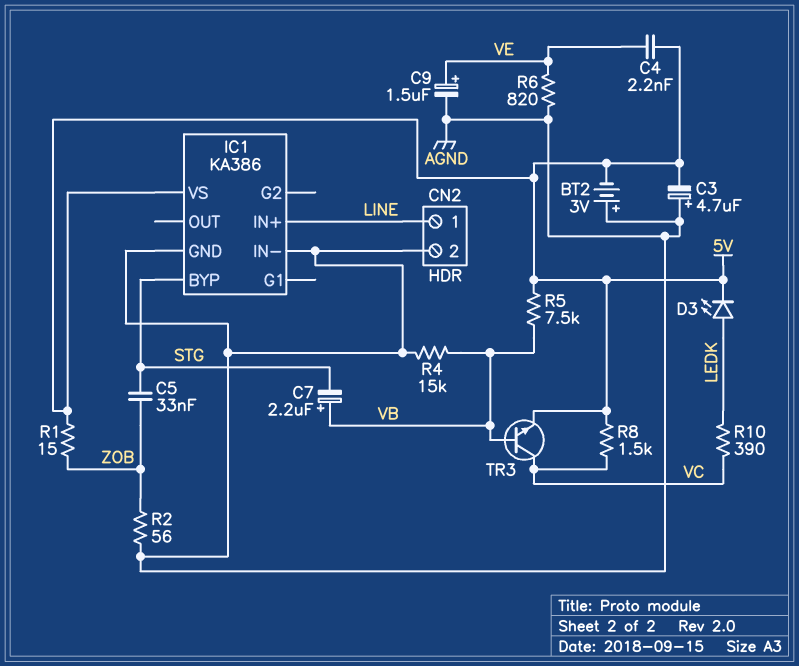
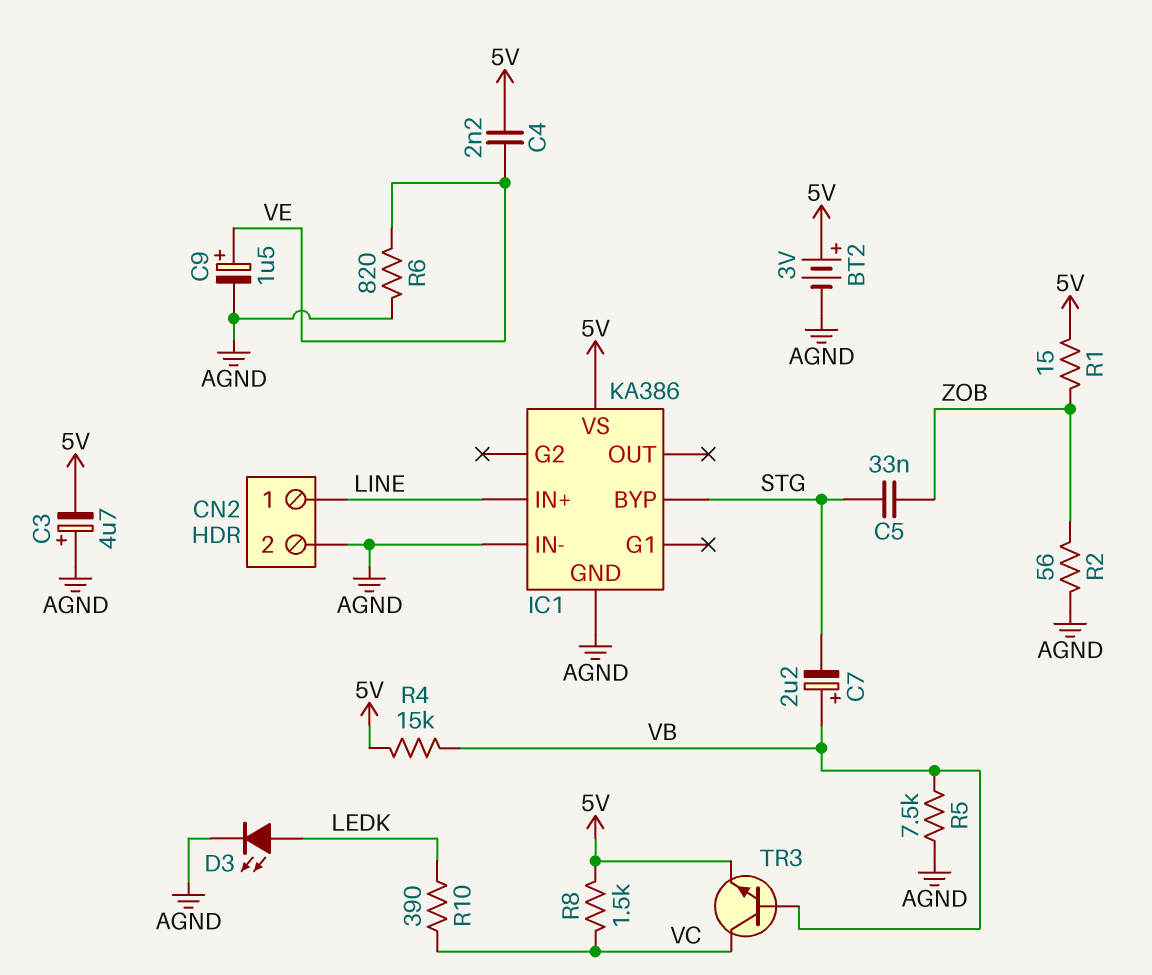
BT2: 3V (plus AGND, minus 5V) -> 3V (plus 5V, minus AGND)
D3: LED (A LEDK, K 5V) -> LED (A LEDK, K AGND)
R4: 15k (AGND, VB) -> 15k (5V, VB)
R5: 7.5k (5V, VB) -> 7.5k (AGND, VB)

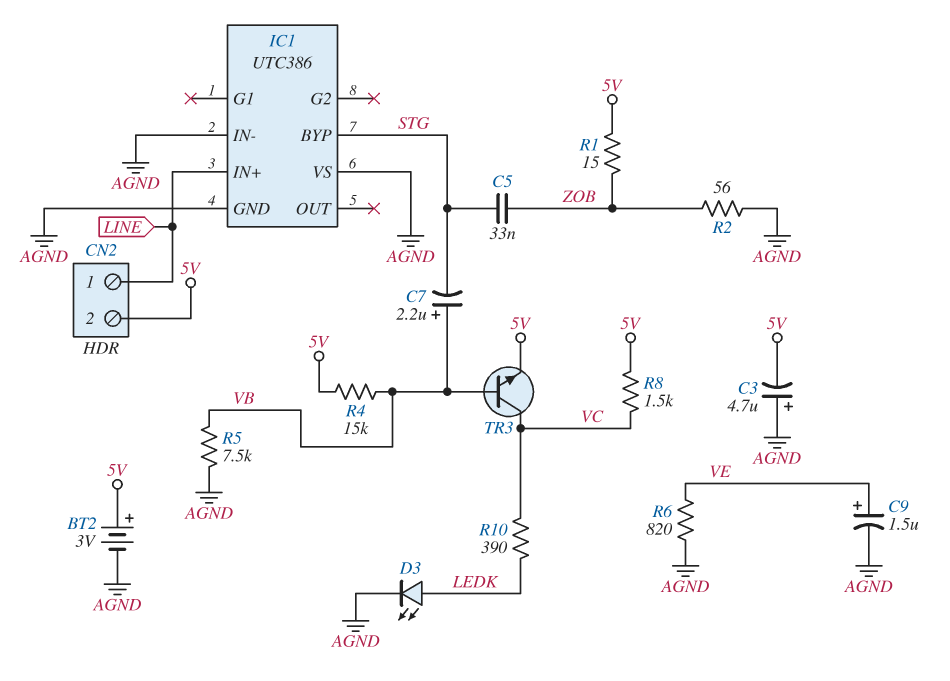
C4: 2.2nF (5V, VE) -> none
CN2 pin 2: AGND -> 5V
IC1: KA386 -> UTC386
IC1 pin VS: 5V -> AGND

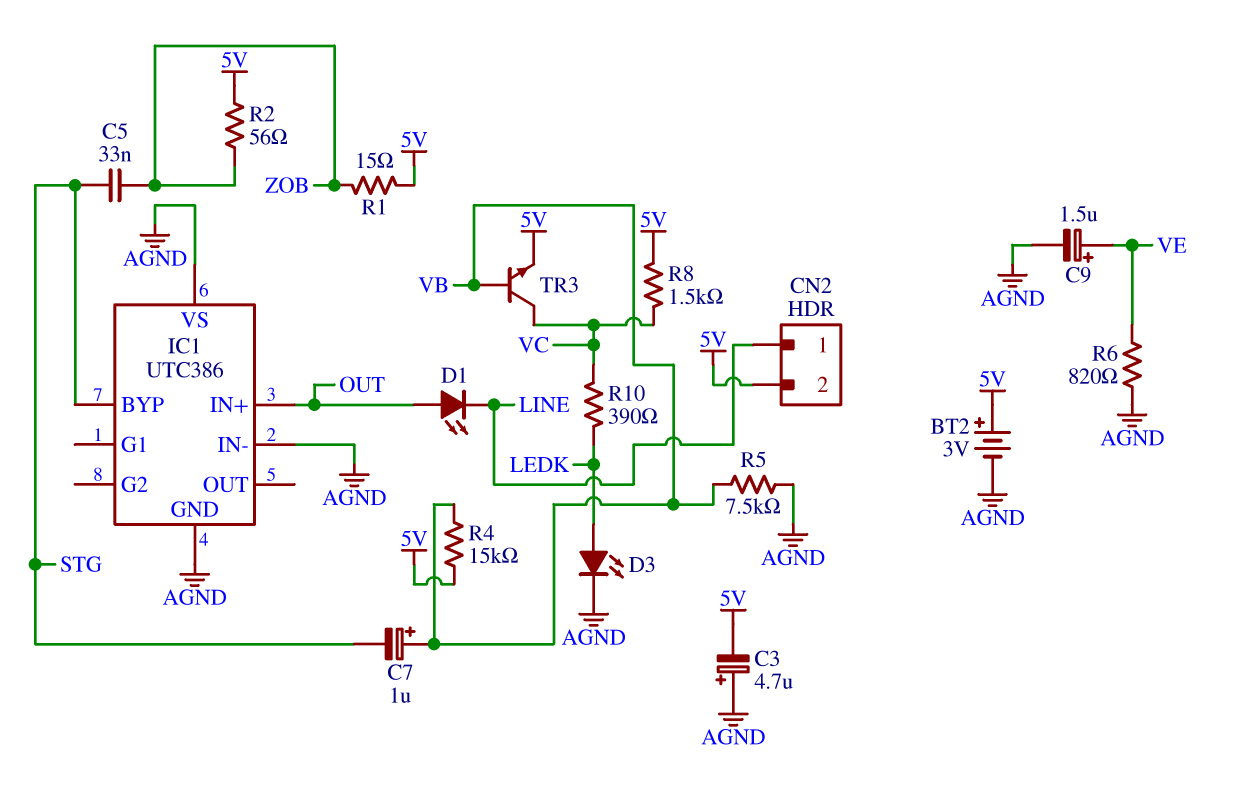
C7: 2.2uF (plus VB, minus STG) -> 1uF (plus VB, minus STG)
D1: none -> LED (A OUT, K LINE)
IC1 pin IN+: LINE -> OUT
R2: 56 (AGND, ZOB) -> 56 (5V, ZOB)

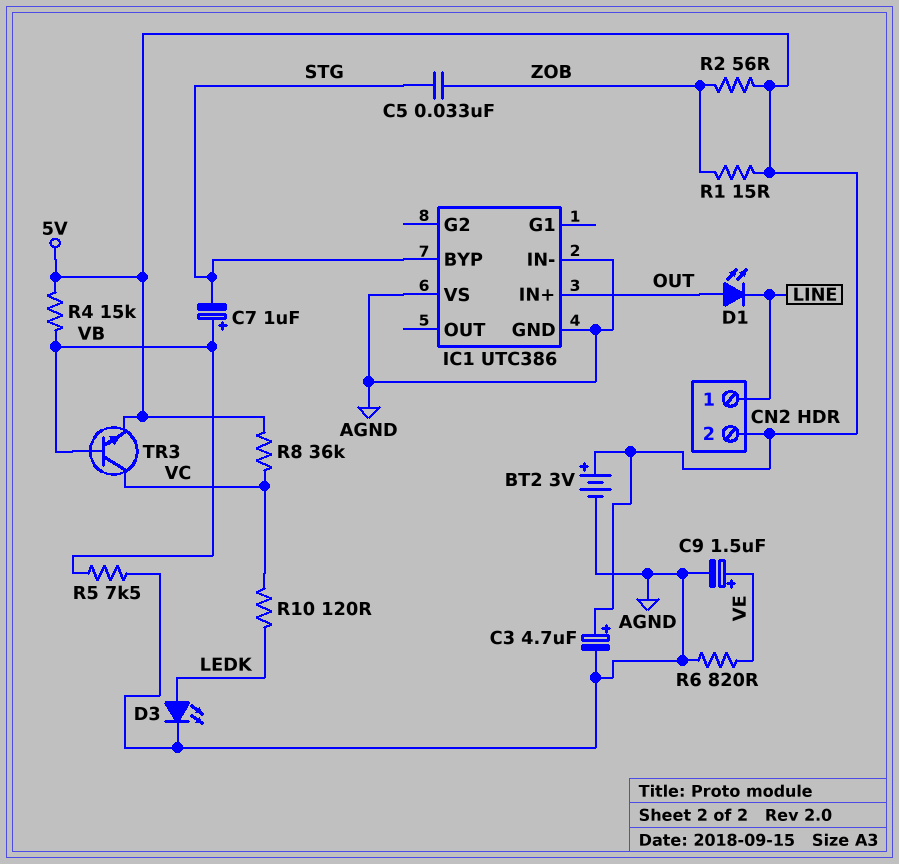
C3: 4.7uF (plus AGND, minus 5V) -> 4.7uF (plus 5V, minus AGND)
R8: 1.5k (5V, VC) -> 36k (5V, VC)
R10: 390 (LEDK, VC) -> 120 (LEDK, VC)

